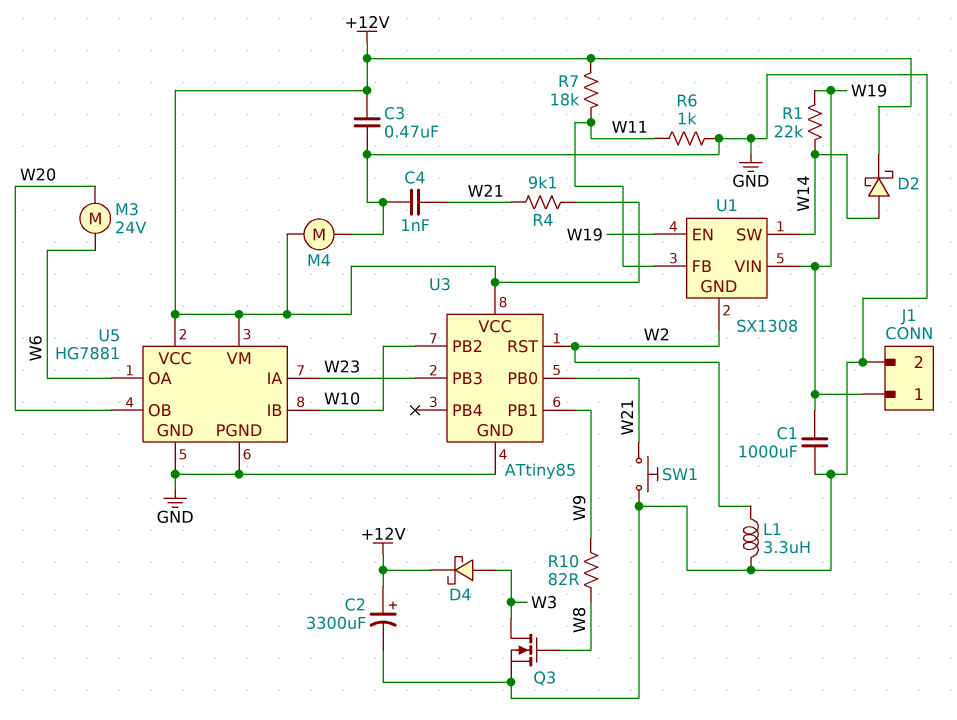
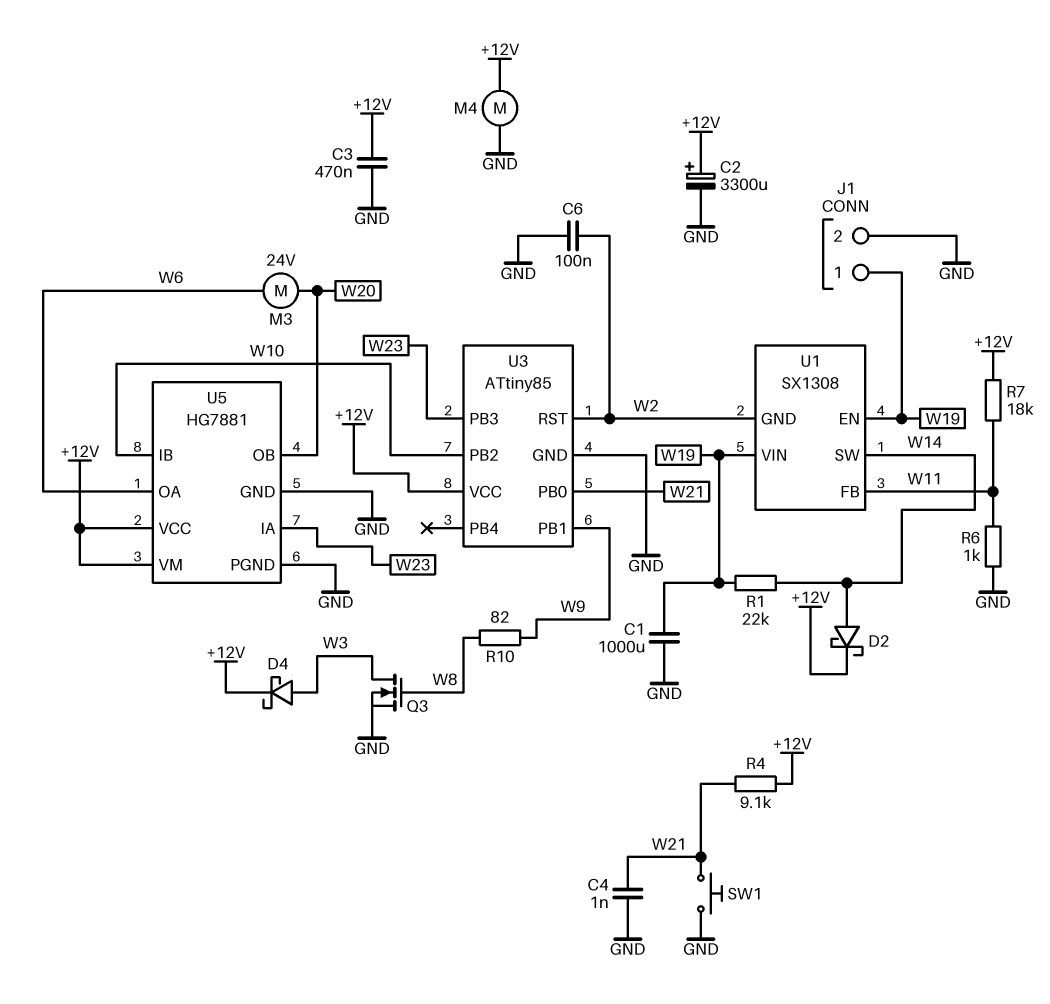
C6: none -> 100nF (GND, W2)
L1: 3.3uH (GND, W2) -> none

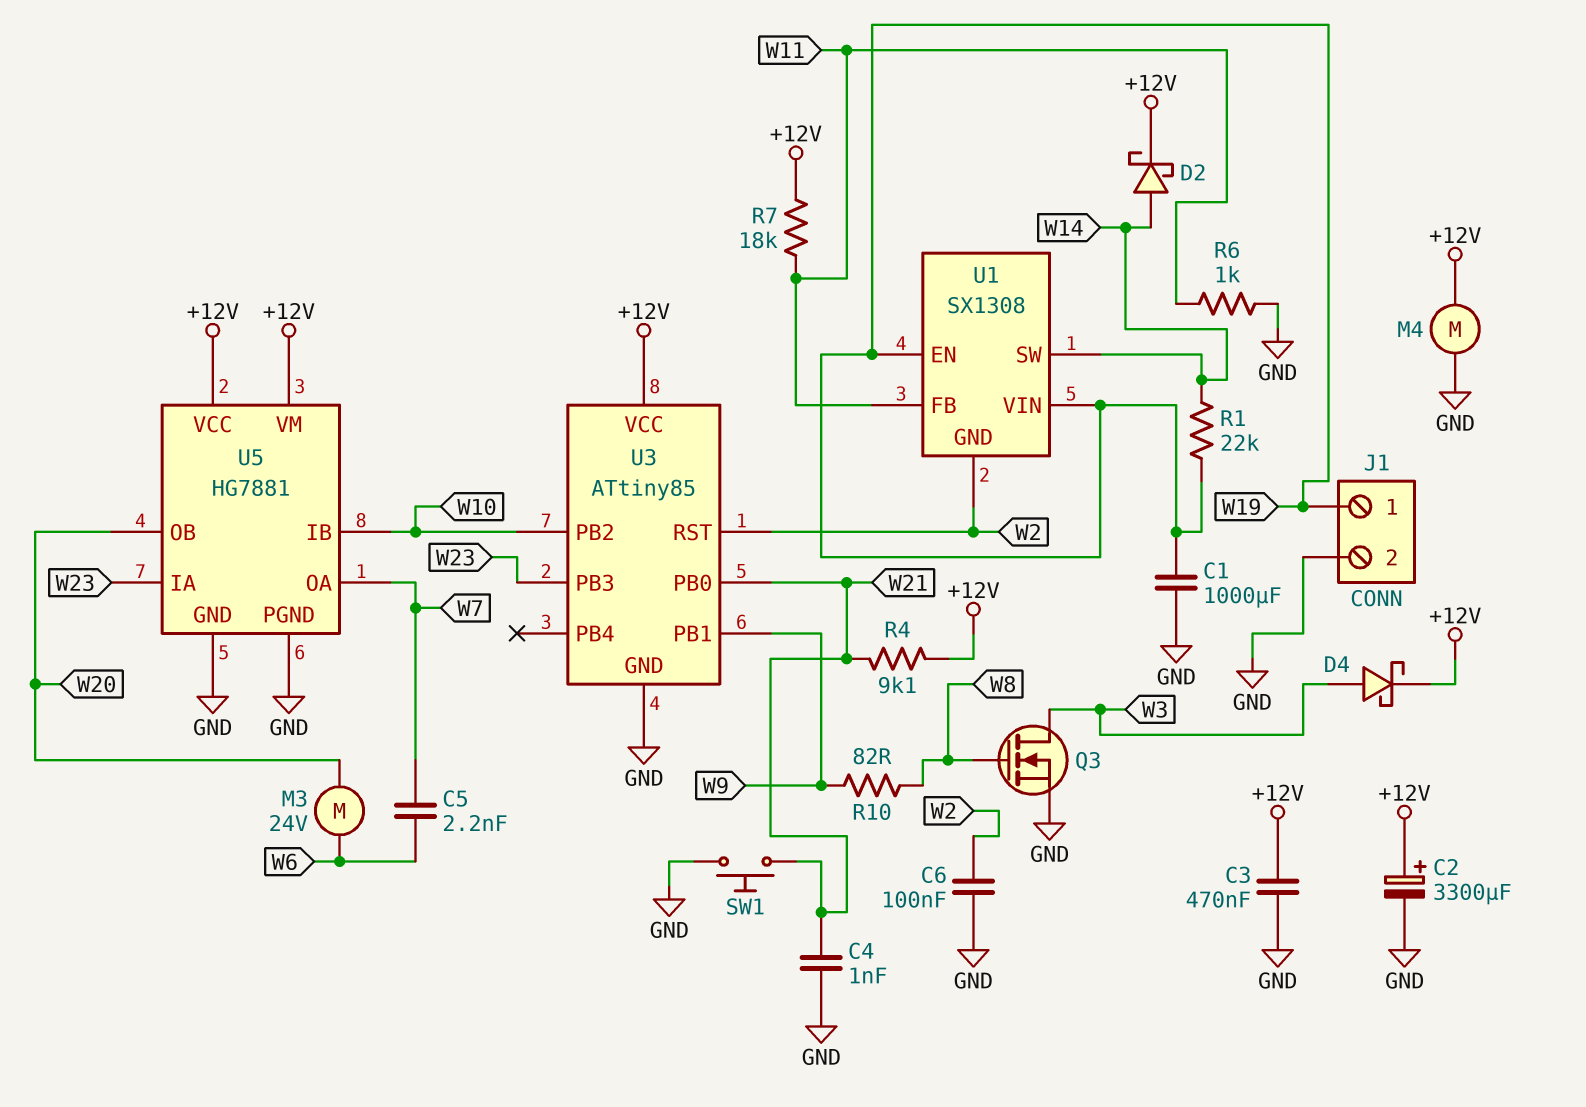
C5: none -> 2.2nF (W6, W7)
U5 pin OA: W6 -> W7

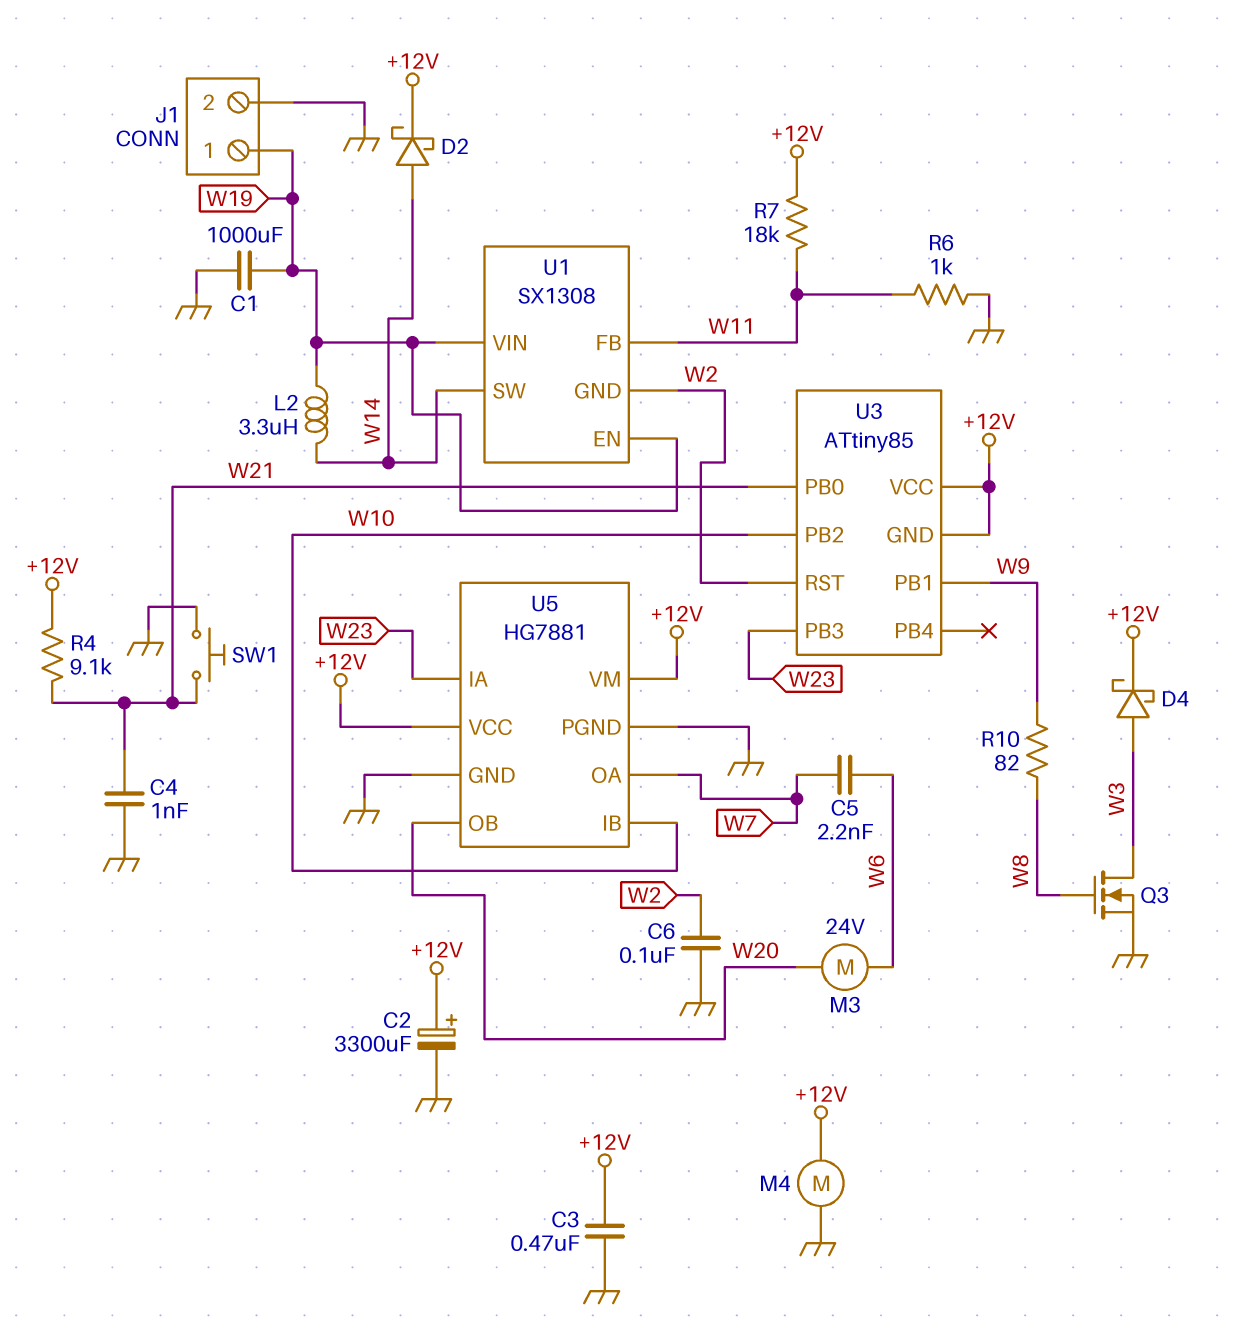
L2: none -> 3.3uH (W14, W19)
R1: 22k (W14, W19) -> none
U3 pin GND: GND -> +12V

